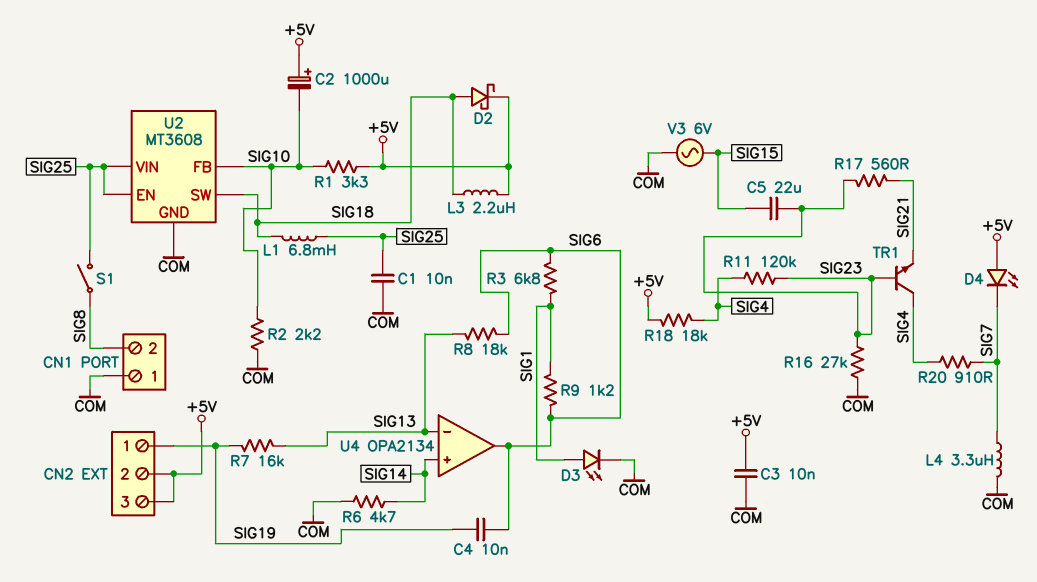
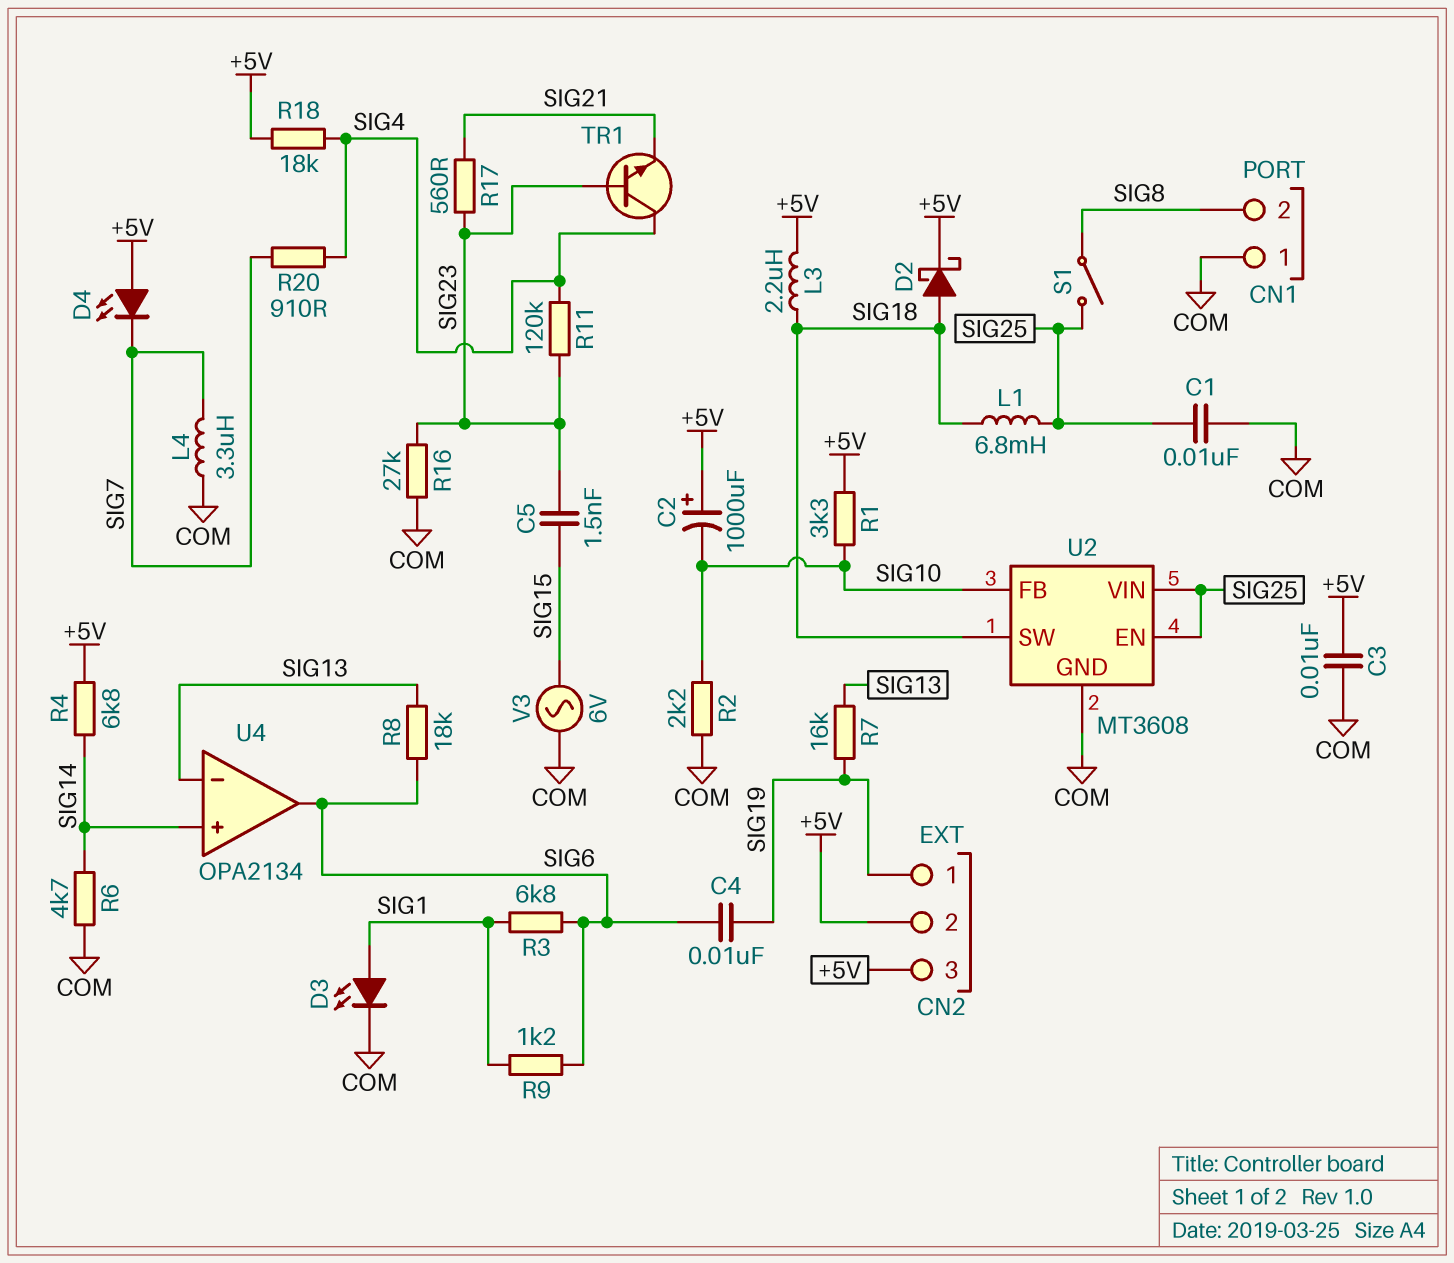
C5: 22uF (SIG15, SIG23) -> 1.5nF (SIG15, SIG23)
R4: none -> 6.8k (+5V, SIG14)

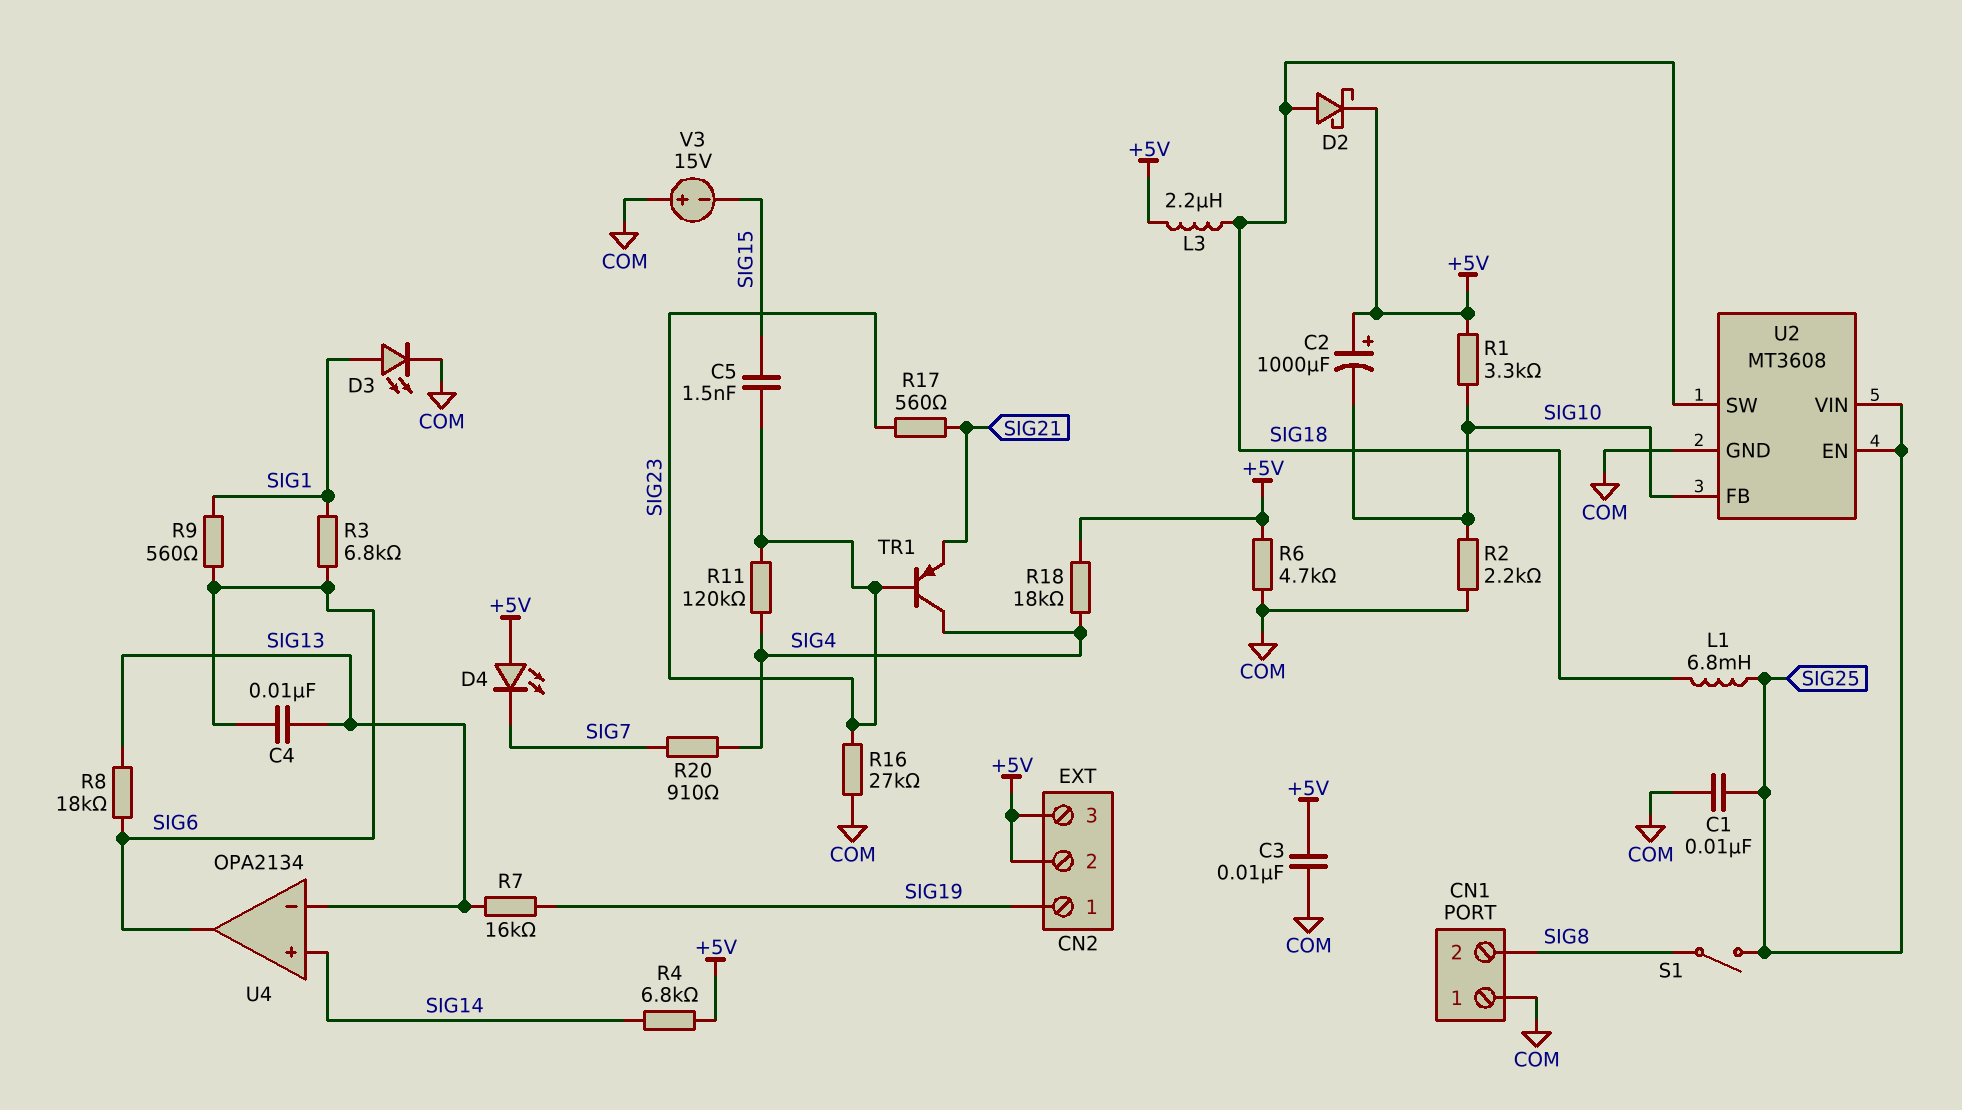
C4: 10nF (SIG6, SIG19) -> 10nF (SIG6, SIG13)
L4: 3.3uH (COM, SIG7) -> none
R6: 4.7k (COM, SIG14) -> 4.7k (+5V, COM)
R9: 1.2k (SIG1, SIG6) -> 560 (SIG1, SIG6)
TR1: NPN (B SIG23, C SIG4, E SIG21) -> PNP (B SIG23, C SIG4, E SIG21)
V3: AC 6V (COM, SIG15) -> 15V (plus COM, minus SIG15)

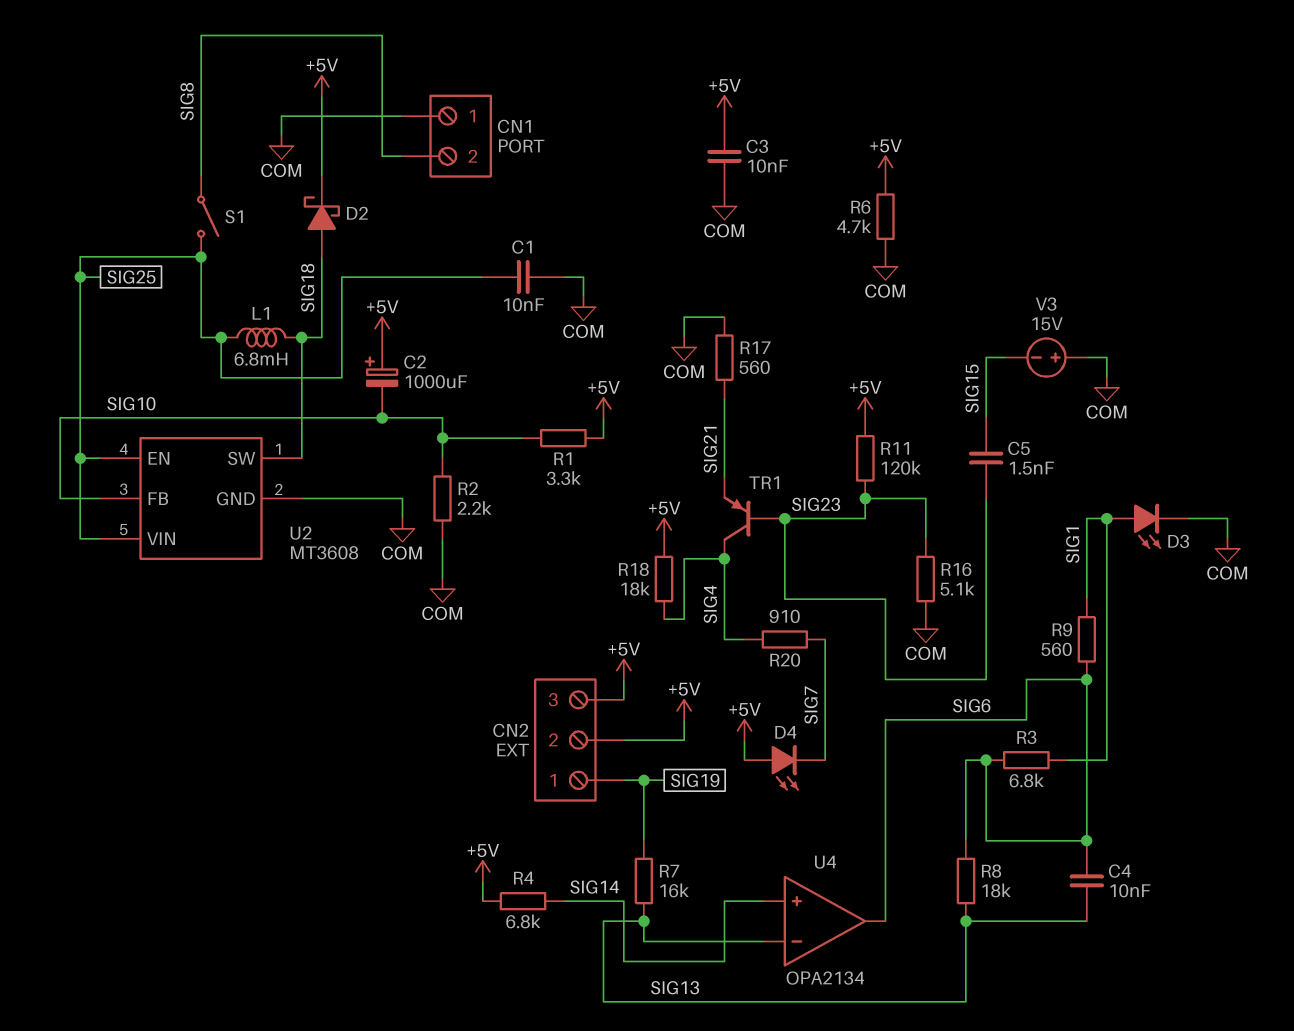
L3: 2.2uH (+5V, SIG18) -> none
R11: 120k (SIG4, SIG23) -> 120k (+5V, SIG23)
R16: 27k (COM, SIG23) -> 5.1k (COM, SIG23)
R17: 560 (SIG21, SIG23) -> 560 (COM, SIG21)

